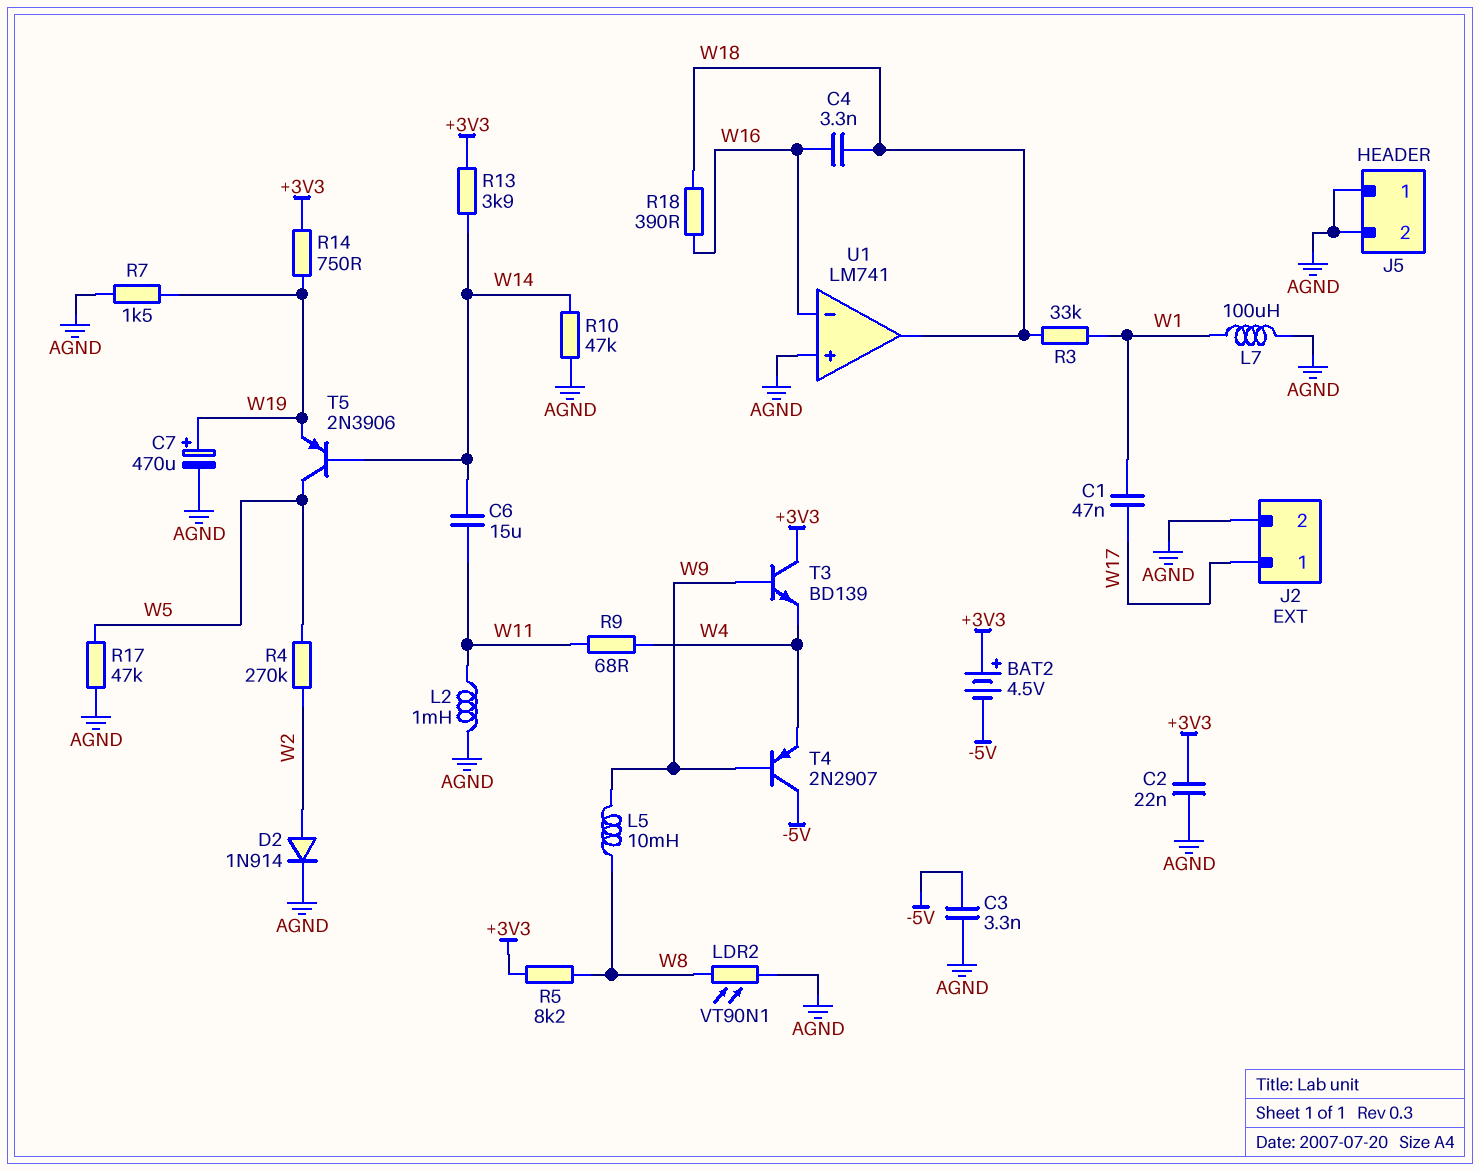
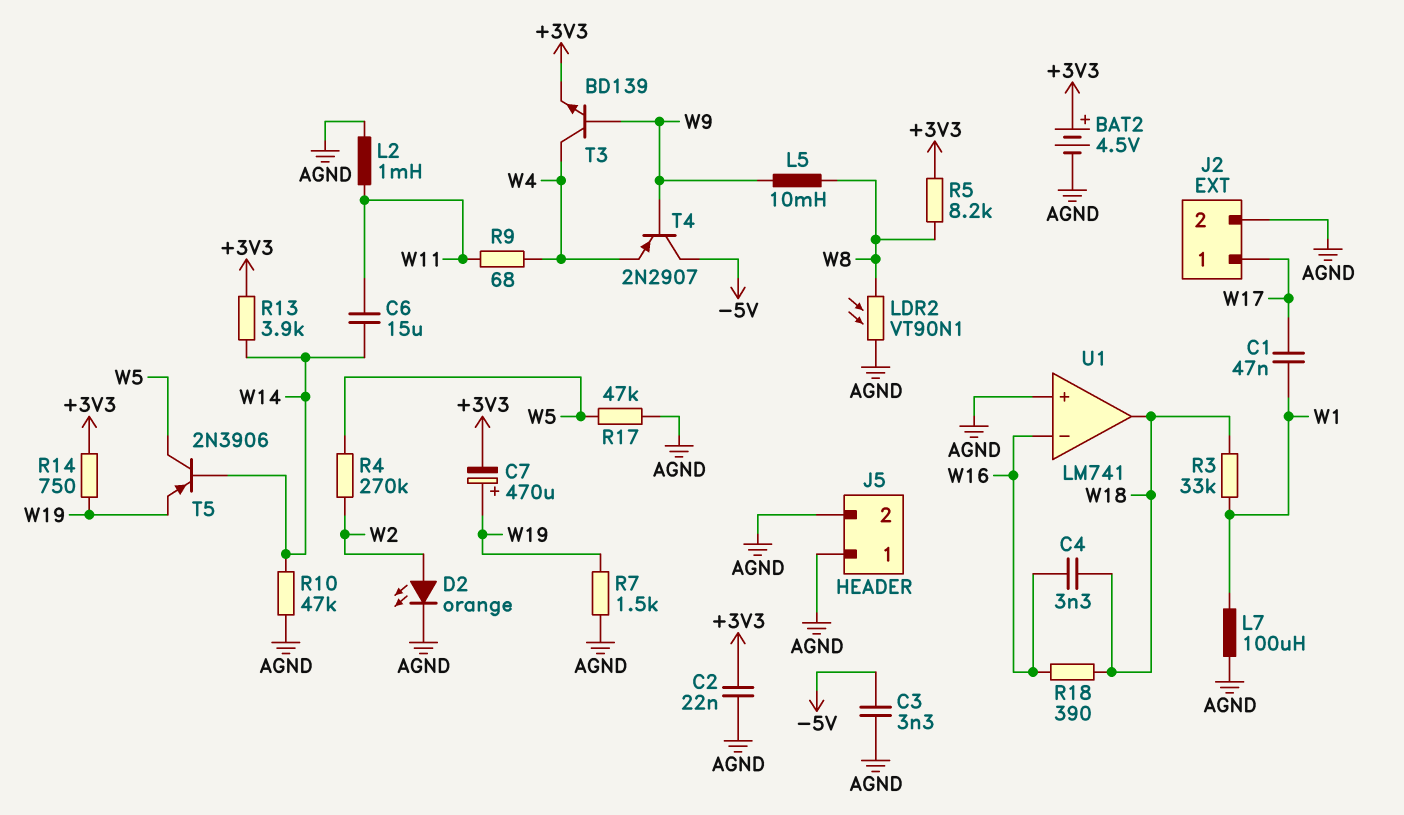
BAT2: 4.5V (plus +3V3, minus -5V) -> 4.5V (plus +3V3, minus AGND)
C7: 470uF (plus W19, minus AGND) -> 470uF (plus W19, minus +3V3)
D2: diode 1N914 (A W2, K AGND) -> LED orange (A W2, K AGND)
T3: NPN BD139 (B W9, C +3V3, E W4) -> NPN BD139 (B W9, C W4, E +3V3)

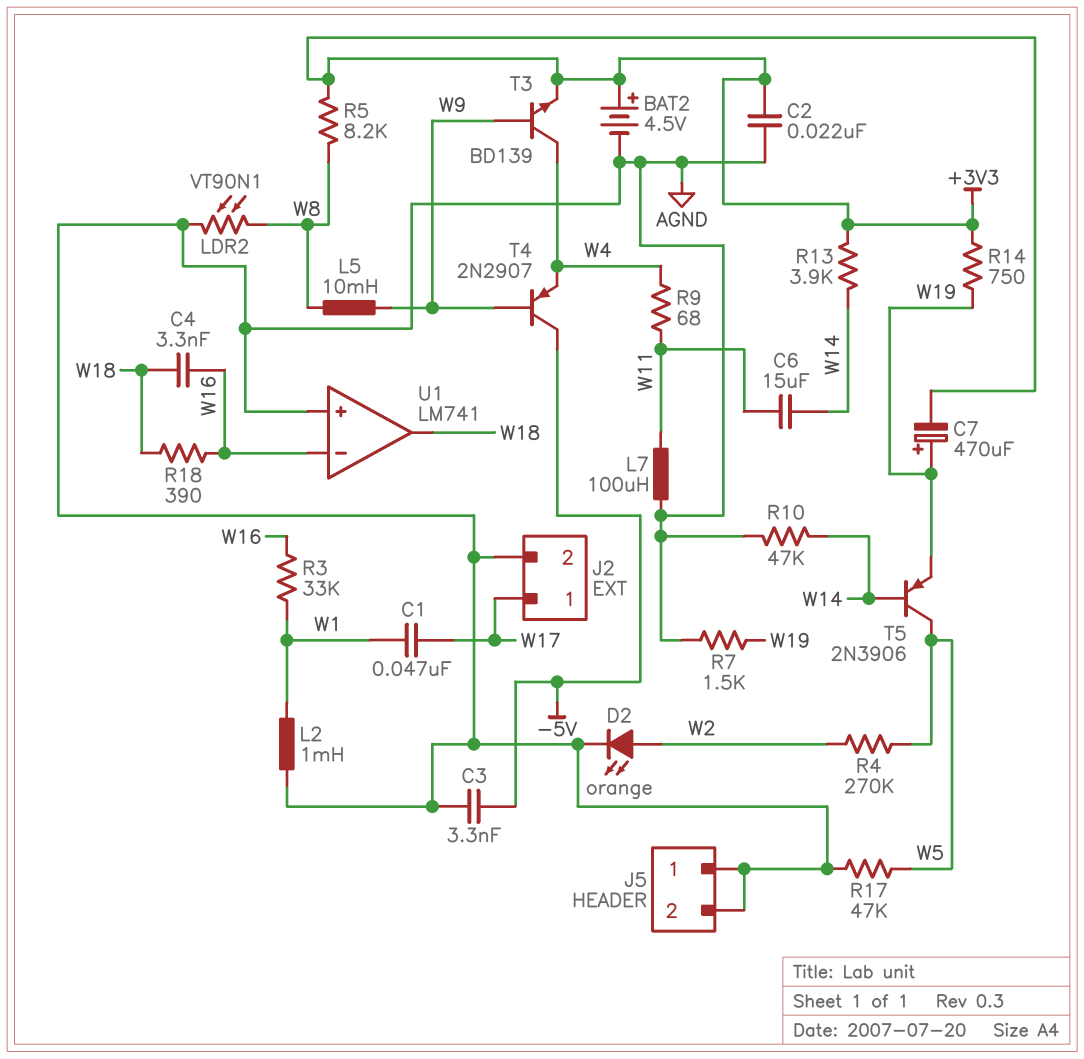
L2: 1mH (AGND, W11) -> 1mH (AGND, W1)
L7: 100uH (AGND, W1) -> 100uH (AGND, W11)
R3: 33k (W1, W18) -> 33k (W1, W16)

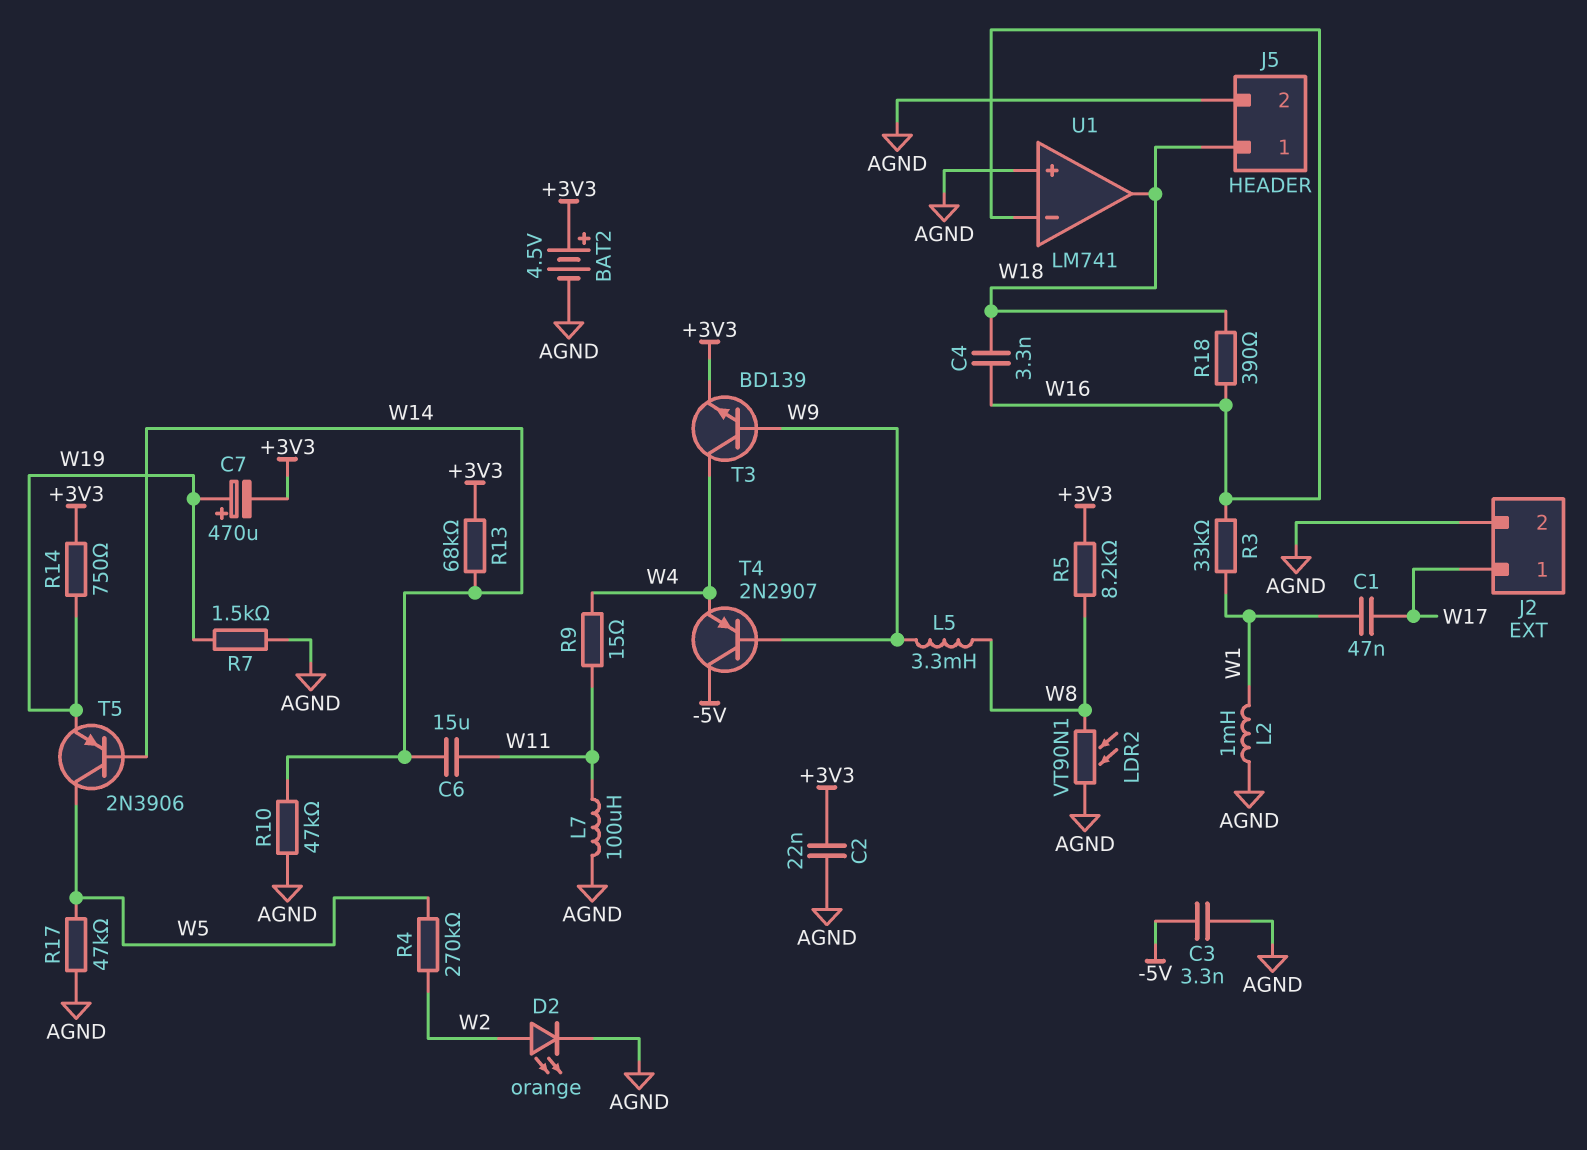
J5 pin 1: AGND -> W18
L5: 10mH (W8, W9) -> 3.3mH (W8, W9)
R9: 68 (W4, W11) -> 15 (W4, W11)
R13: 3.9k (+3V3, W14) -> 68k (+3V3, W14)

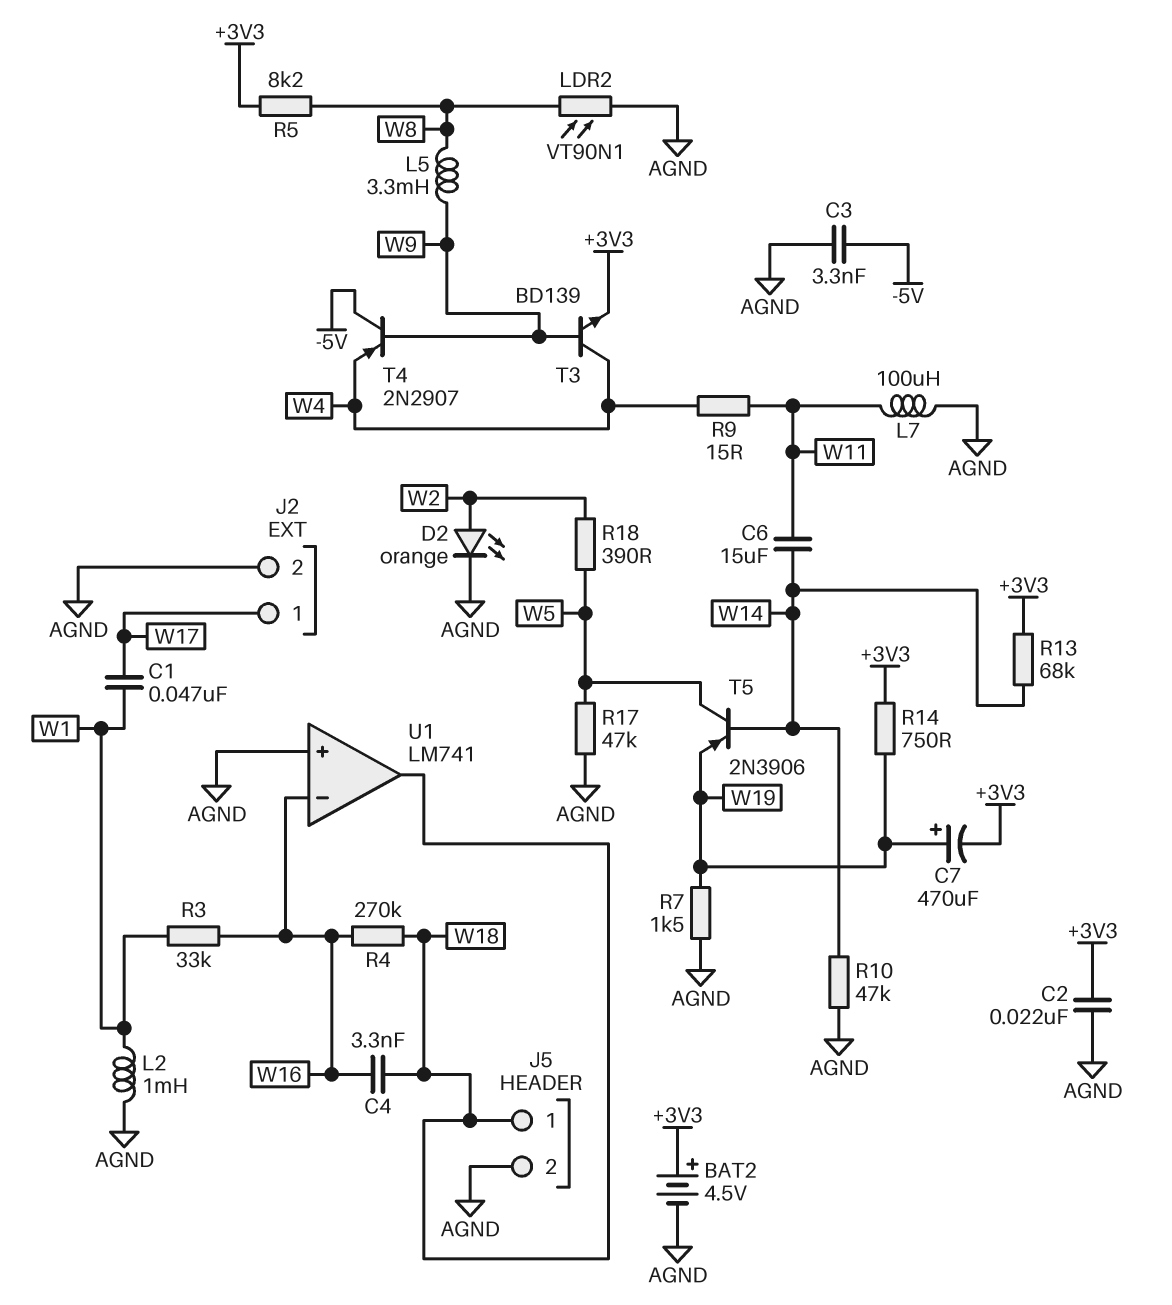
R4: 270k (W2, W5) -> 270k (W16, W18)
R18: 390 (W16, W18) -> 390 (W2, W5)

